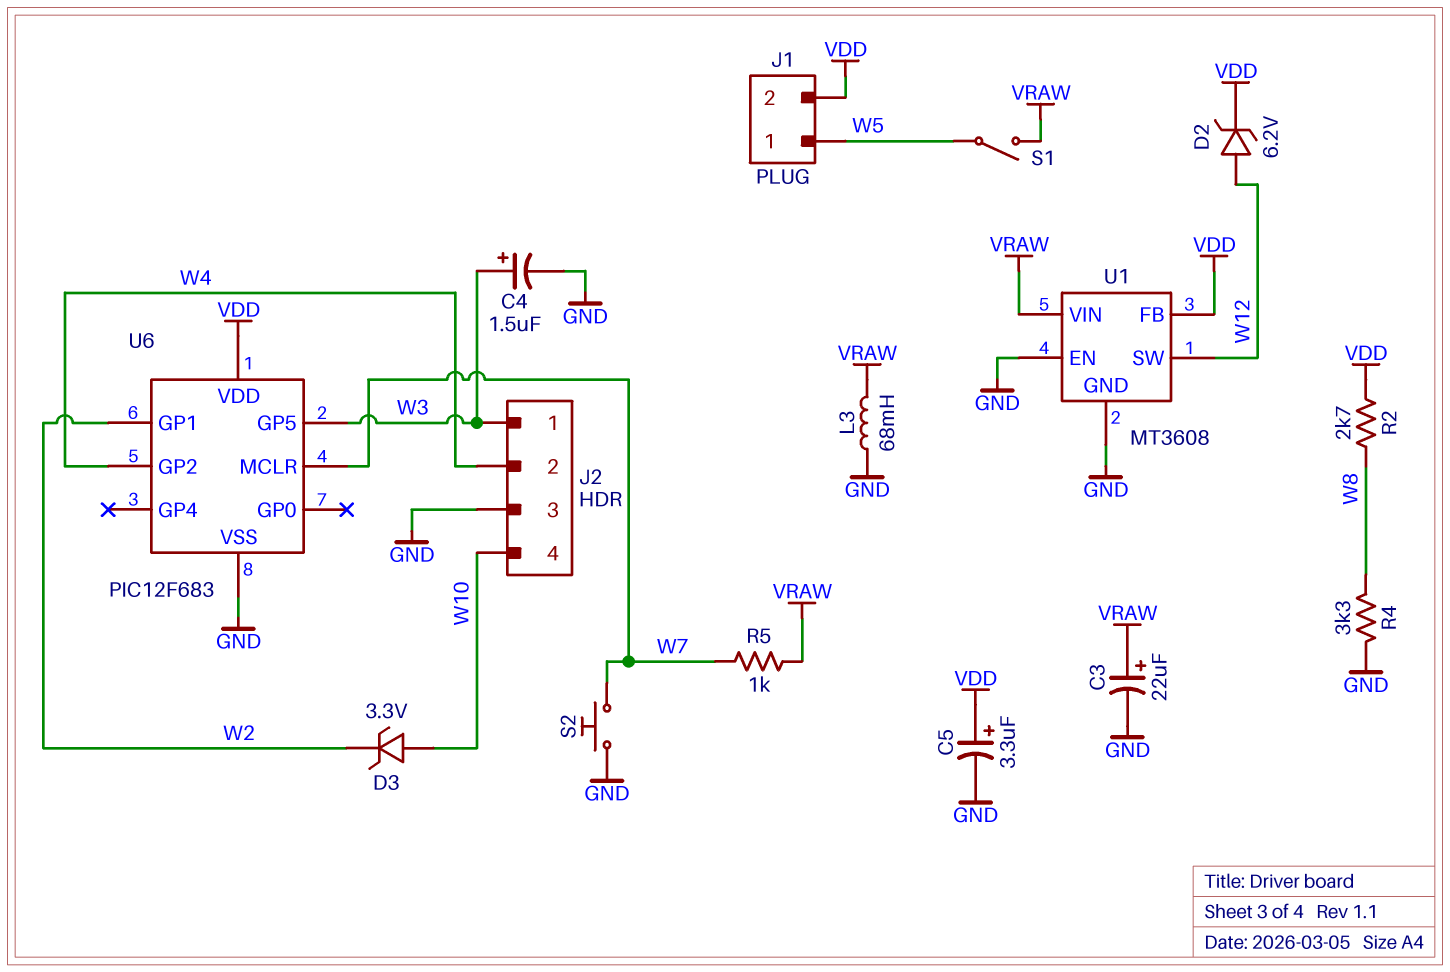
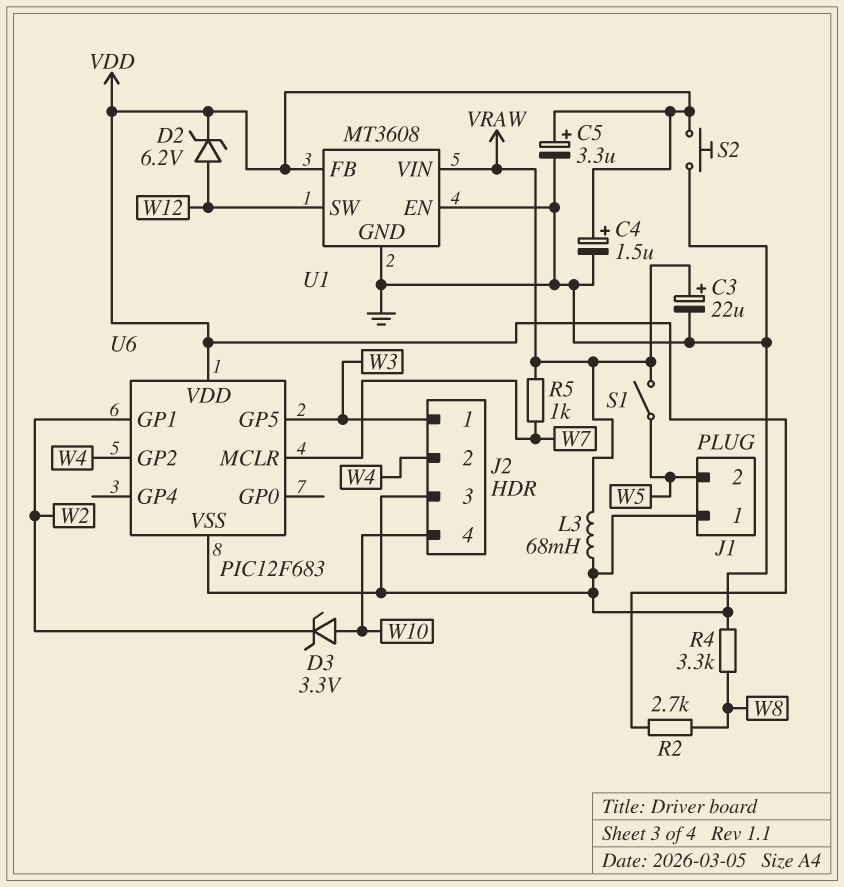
C4: 1.5uF (plus W3, minus GND) -> 1.5uF (plus VDD, minus GND)
J1 pin 1: W5 -> GND
J1 pin 2: VDD -> W5
S2: button (GND, W7) -> button (GND, VDD)

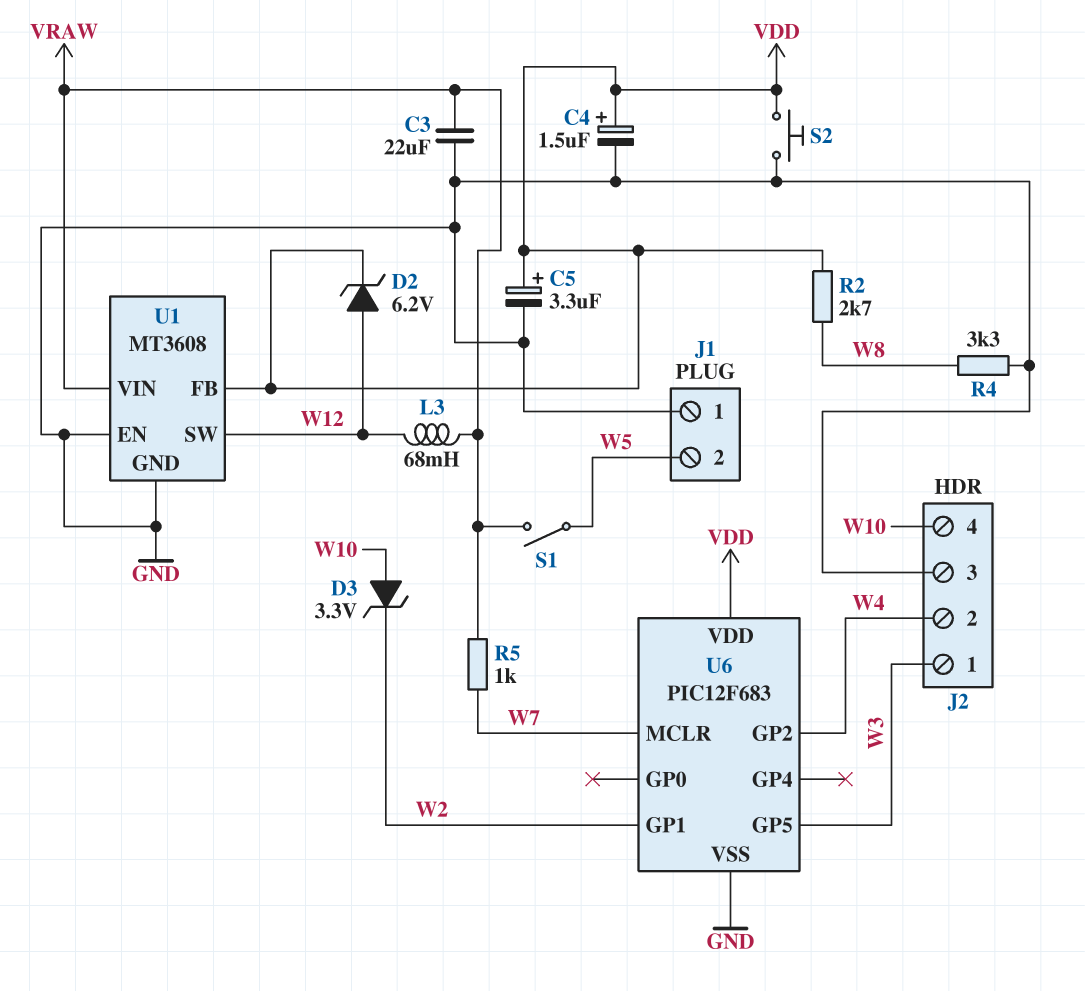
C3: 22uF (plus VRAW, minus GND) -> 22uF (GND, VRAW)
L3: 68mH (GND, VRAW) -> 68mH (VRAW, W12)

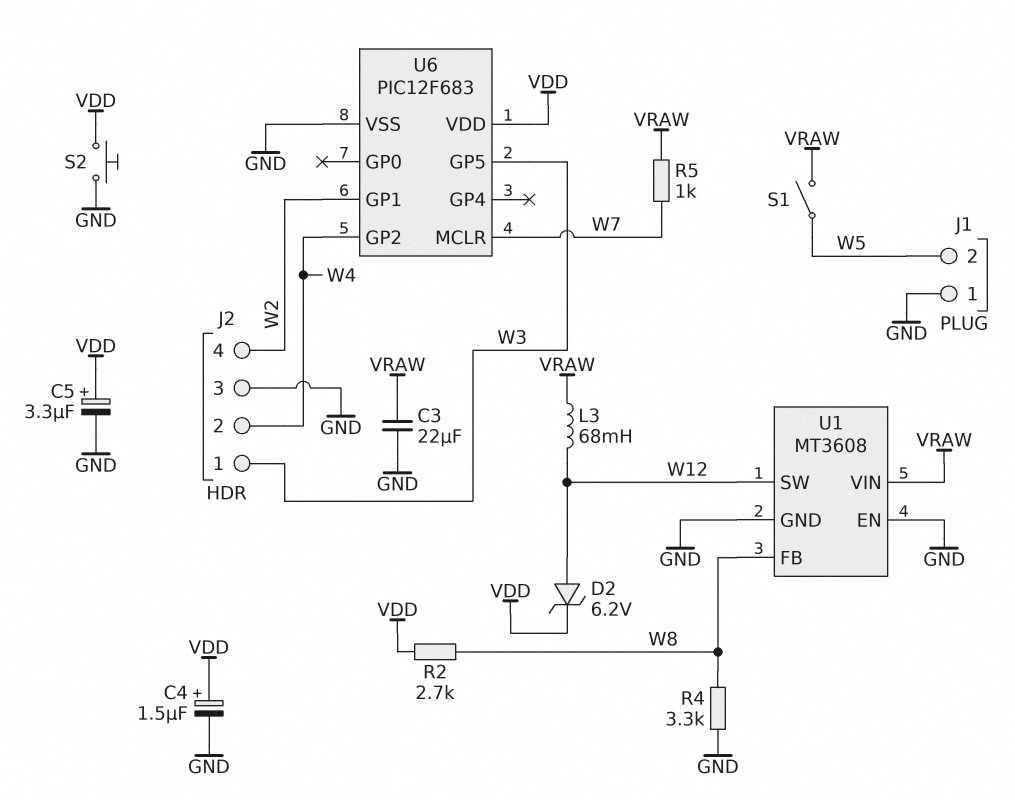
D3: zener 3.3V (A W10, K W2) -> none
J2 pin 4: W10 -> W2
U1 pin FB: VDD -> W8

